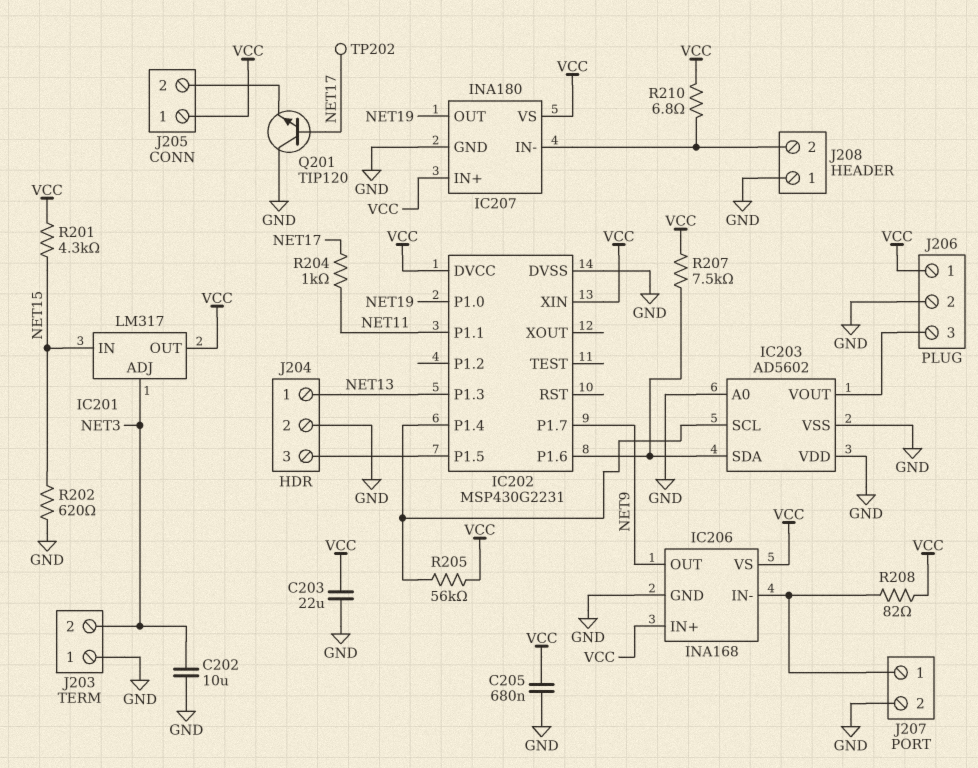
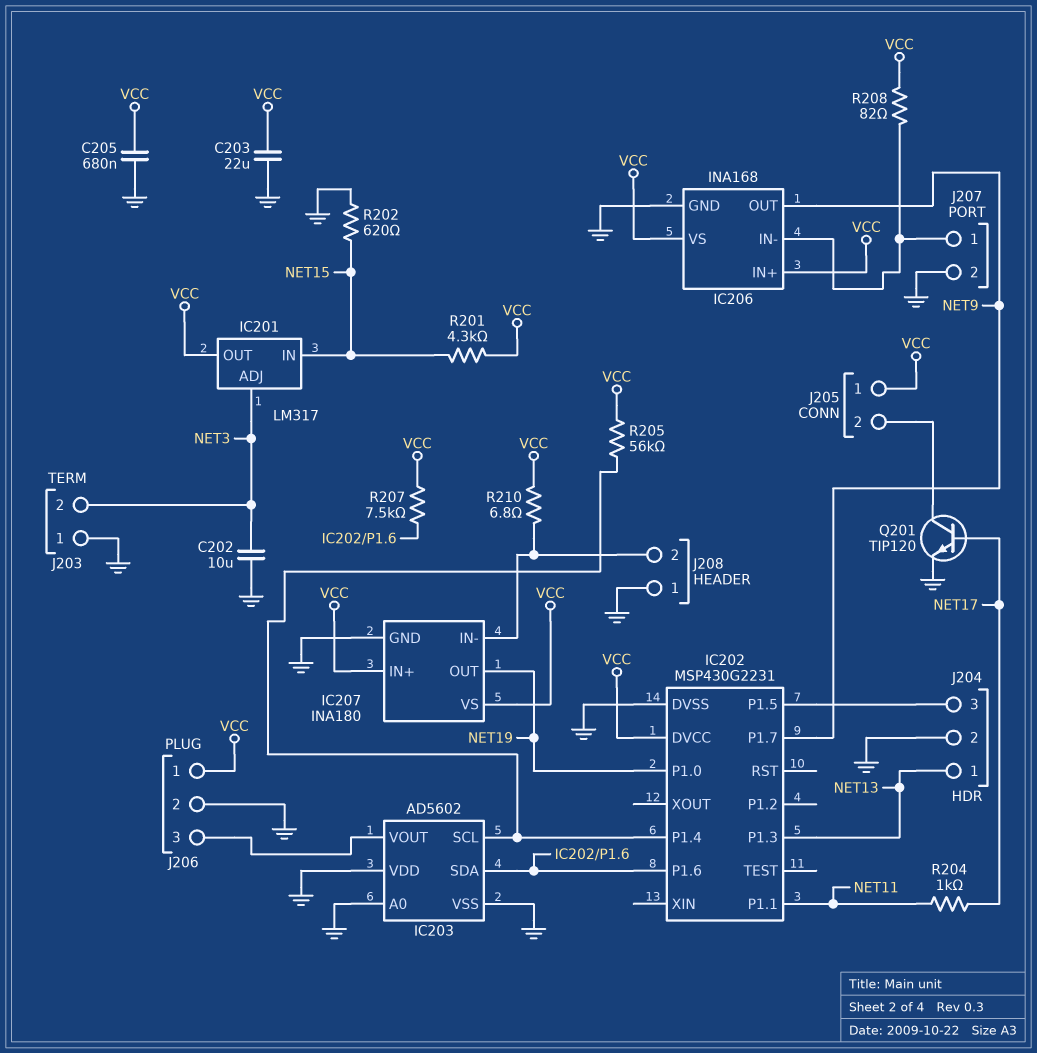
IC202 pin XIN: VCC -> none
Q201: NPN TIP120 (B NET17, C GND, E J205/2) -> NPN TIP120 (B NET17, C J205/2, E GND)
TP202: test point (NET17) -> none

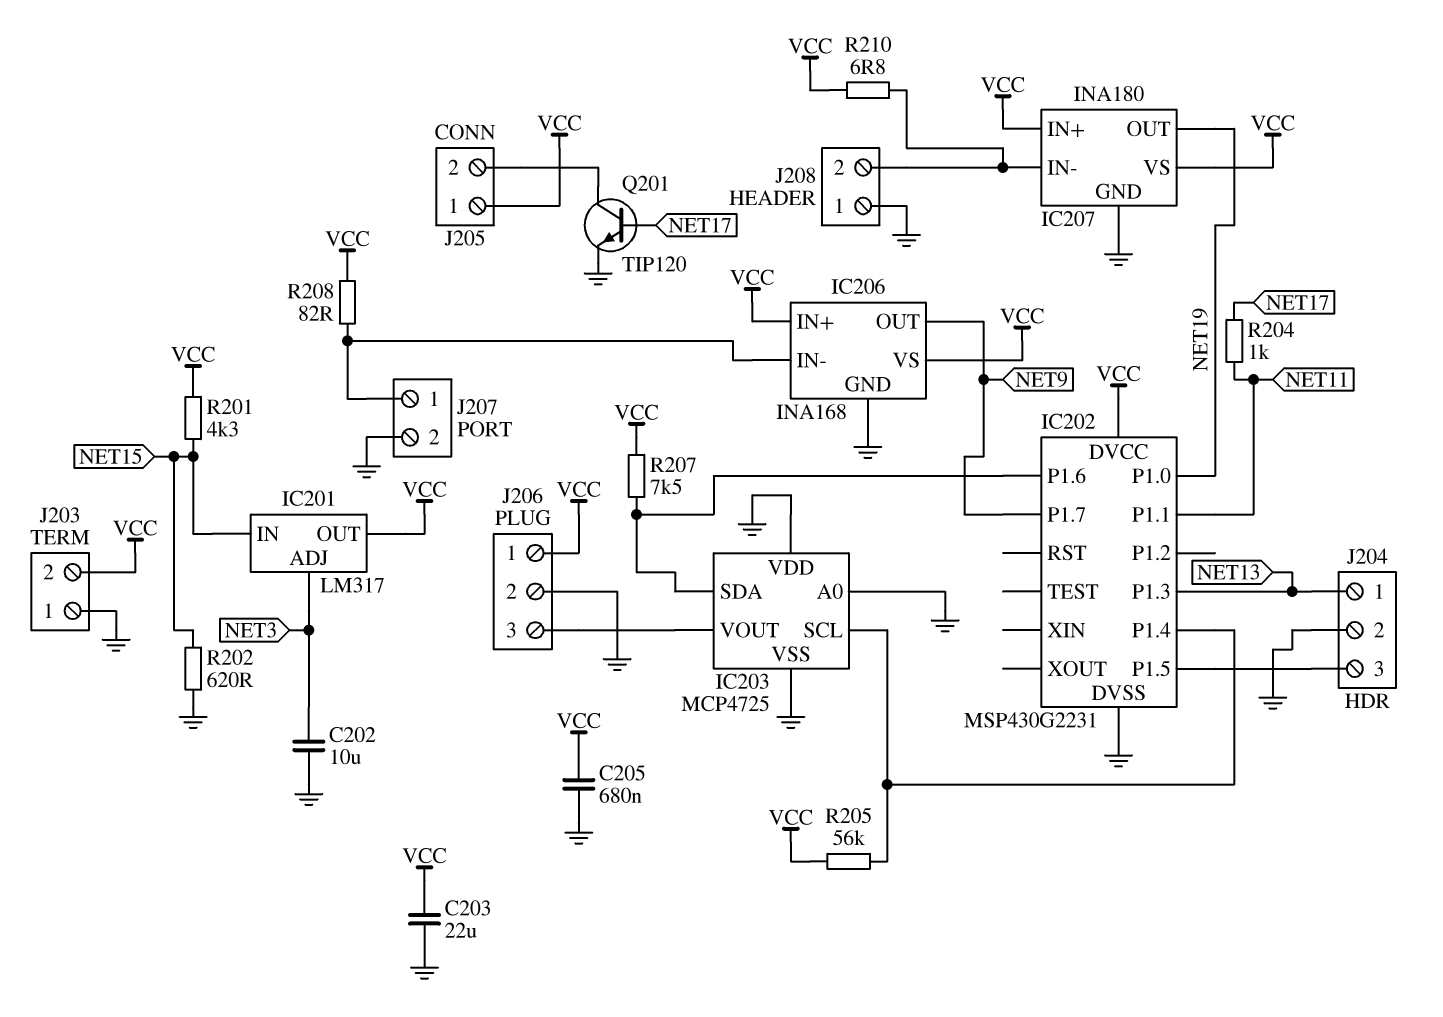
IC203: AD5602 -> MCP4725
J203 pin 2: NET3 -> VCC

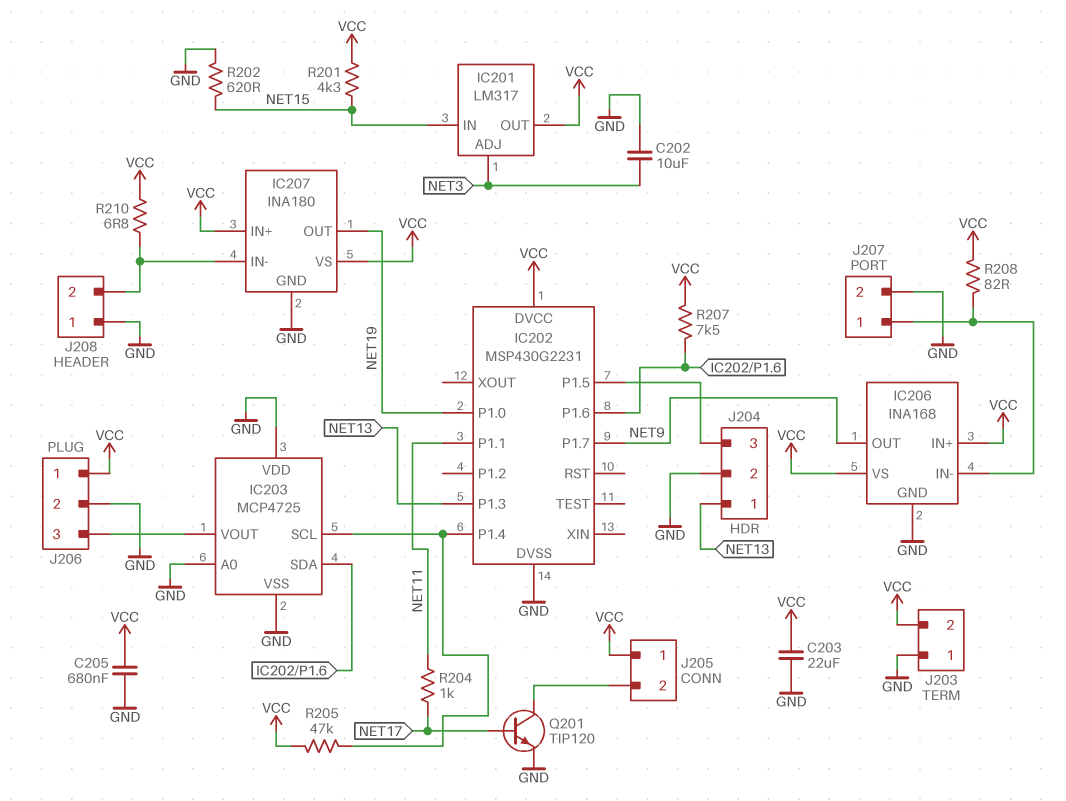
R205: 56k (IC202/P1.4, VCC) -> 47k (IC202/P1.4, VCC)

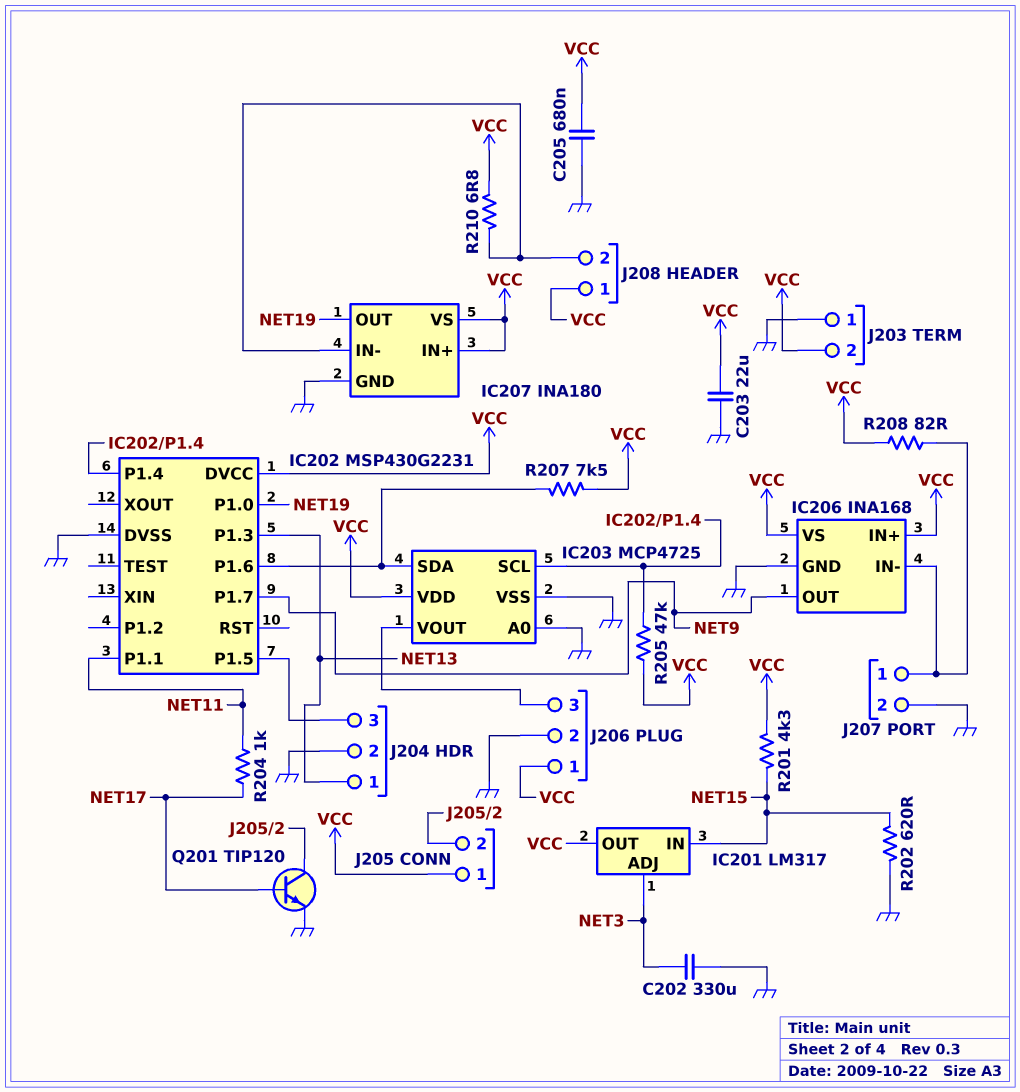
C202: 10uF (GND, NET3) -> 330uF (GND, NET3)
IC203 pin VDD: GND -> VCC
J208 pin 1: GND -> VCC

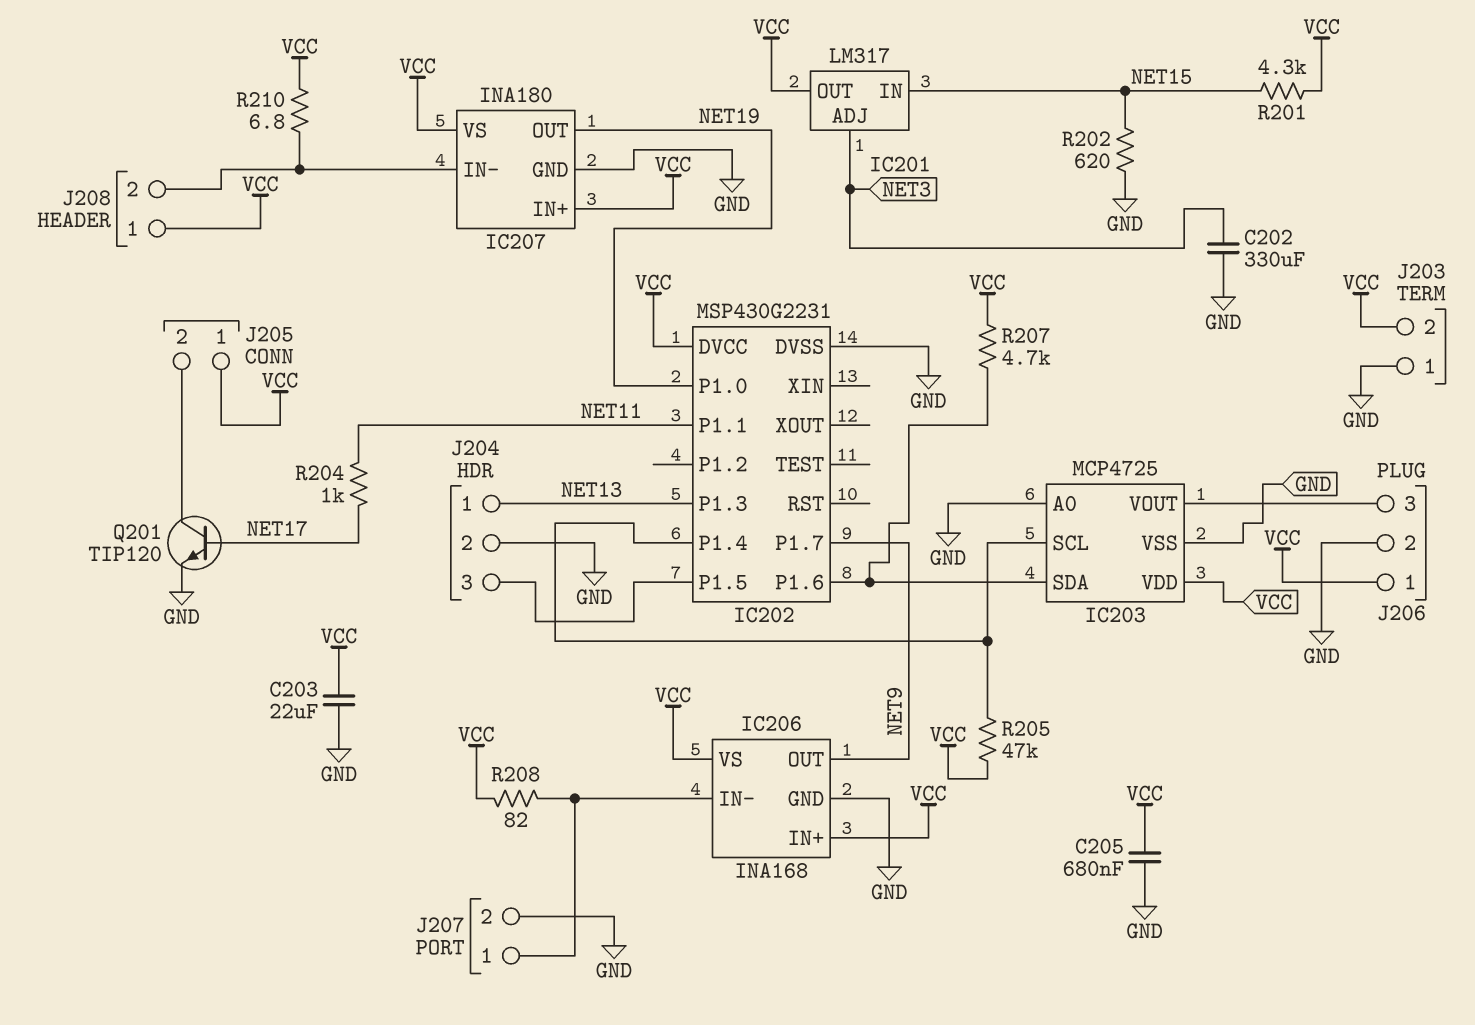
R207: 7.5k (IC202/P1.6, VCC) -> 4.7k (IC202/P1.6, VCC)

